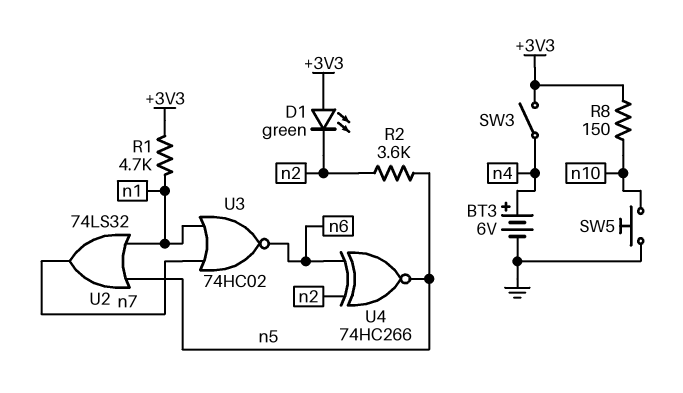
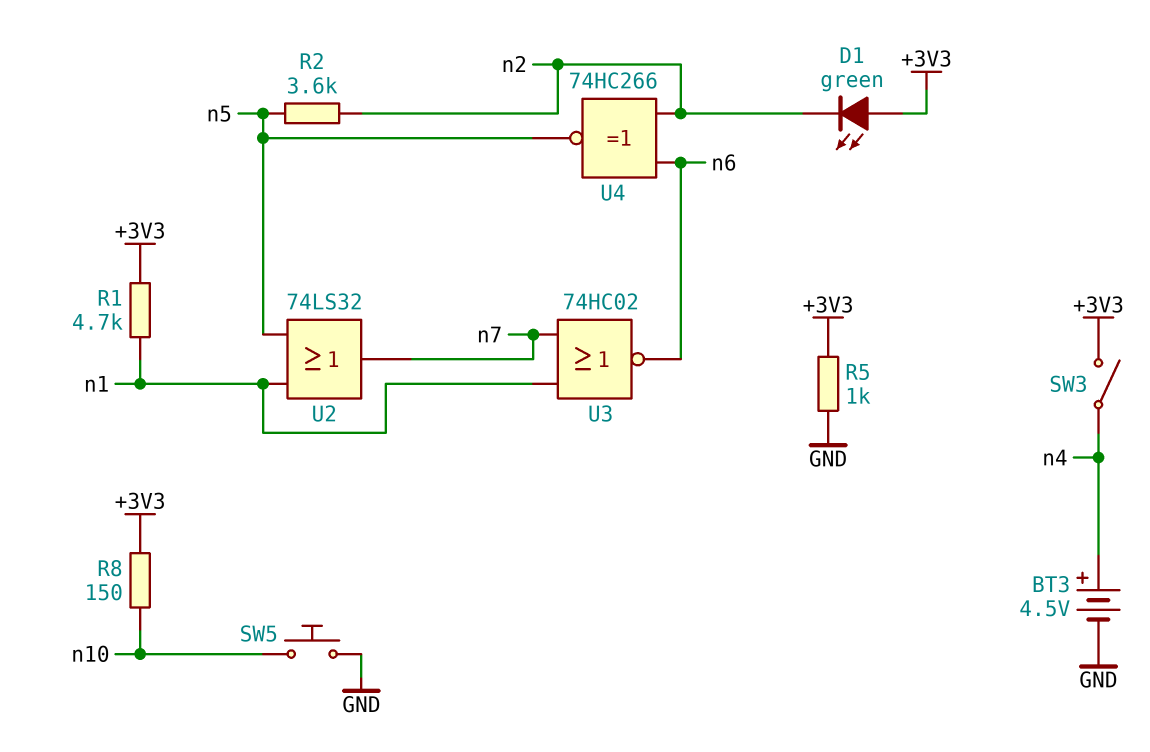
BT3: 6V (plus n4, minus GND) -> 4.5V (plus n4, minus GND)
R5: none -> 1k (+3V3, GND)

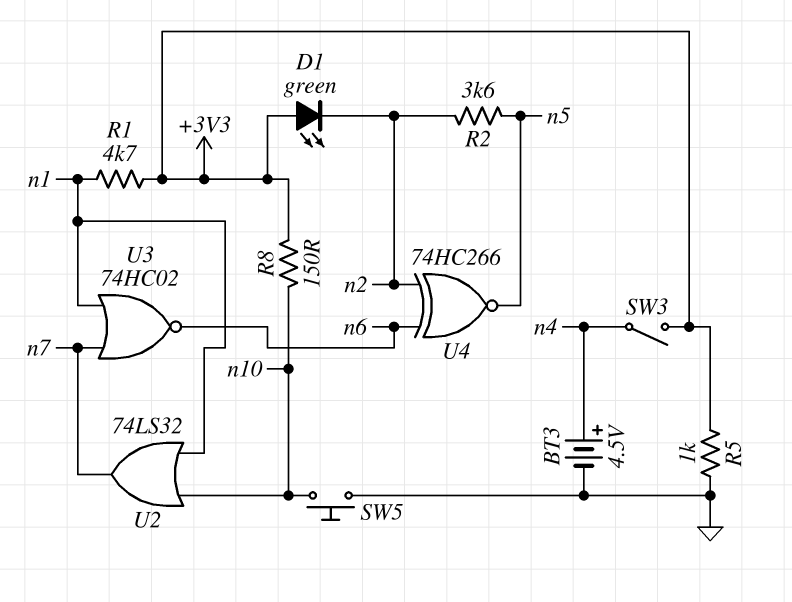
U2: OR 74LS32 (in n1, in n5, out n7) -> OR 74LS32 (in n1, in n10, out n7)

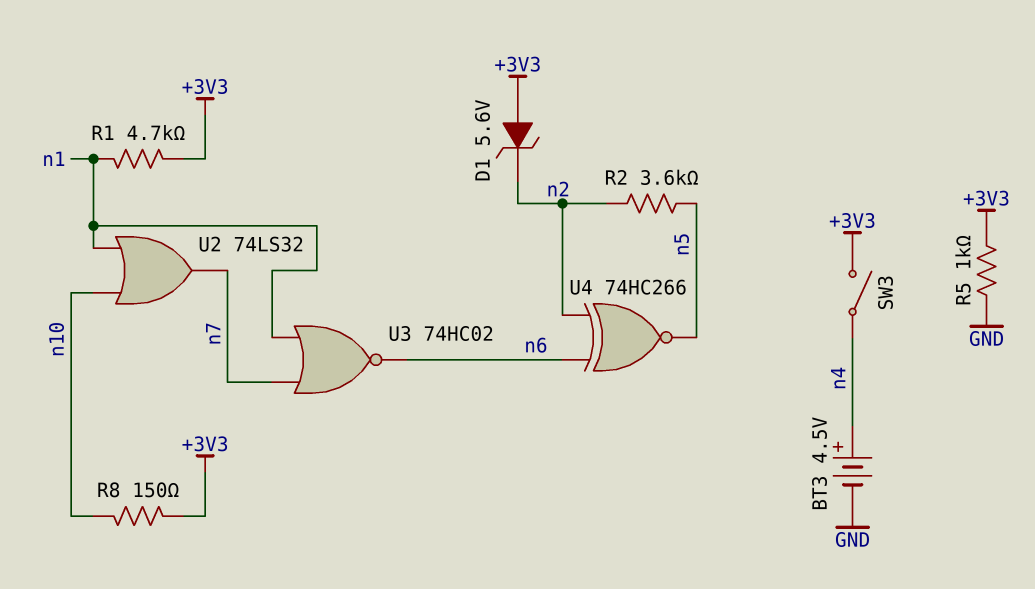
D1: LED green (A +3V3, K n2) -> zener 5.6V (A +3V3, K n2)
SW5: button (GND, n10) -> none

